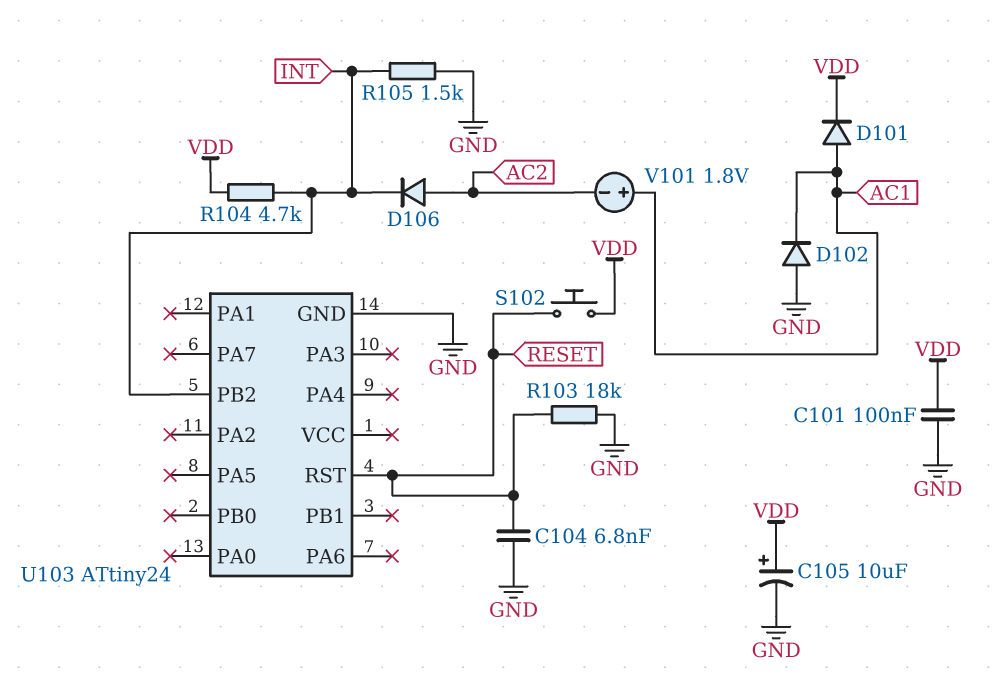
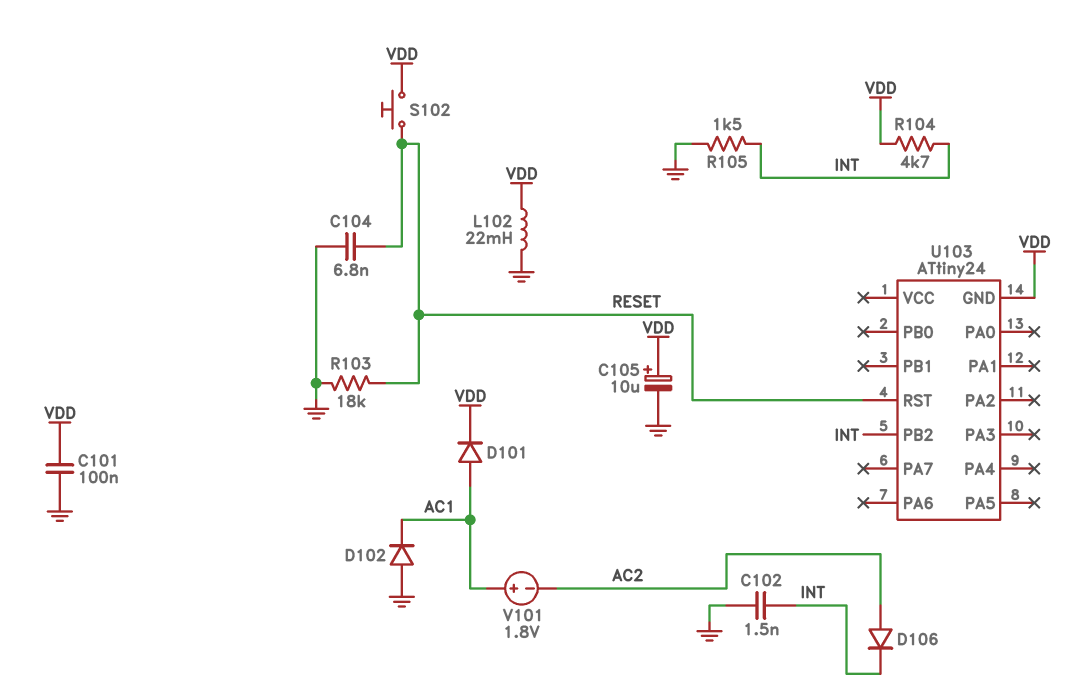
C102: none -> 1.5nF (GND, INT)
L102: none -> 22mH (GND, VDD)
U103 pin GND: GND -> VDD

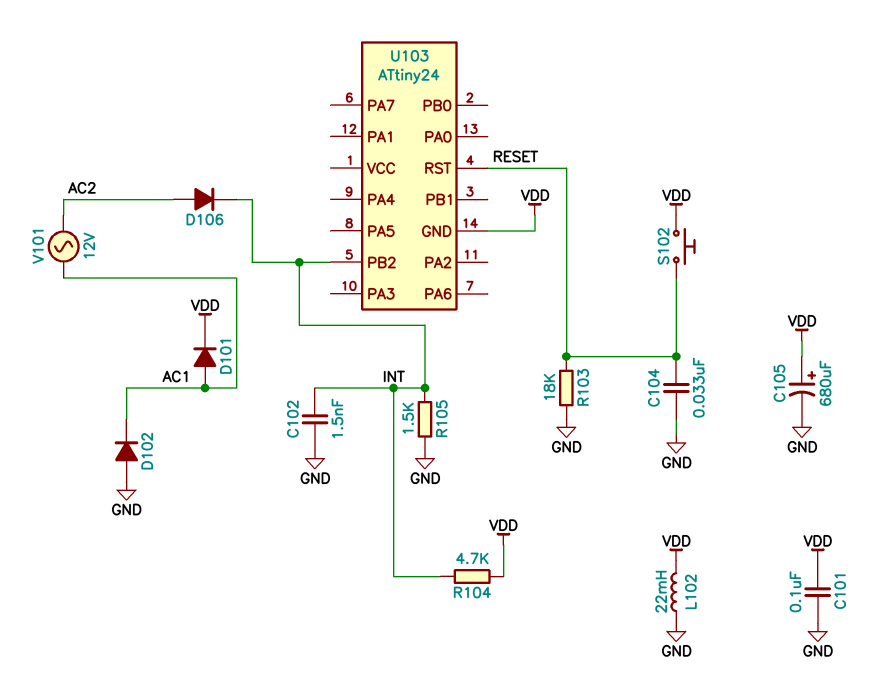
C104: 6.8nF (GND, RESET) -> 33nF (GND, RESET)
C105: 10uF (plus VDD, minus GND) -> 680uF (plus VDD, minus GND)
V101: 1.8V (plus AC1, minus AC2) -> AC 12V (AC1, AC2)

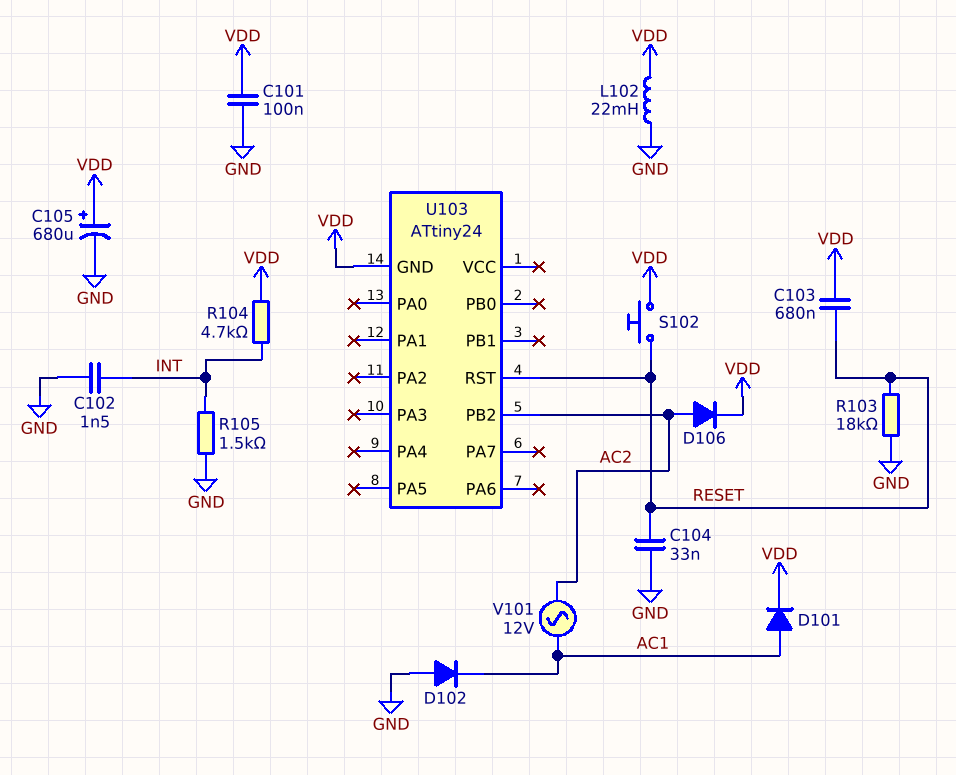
C103: none -> 680nF (RESET, VDD)
D106: diode (A AC2, K INT) -> diode (A AC2, K VDD)
U103 pin PB2: INT -> AC2

